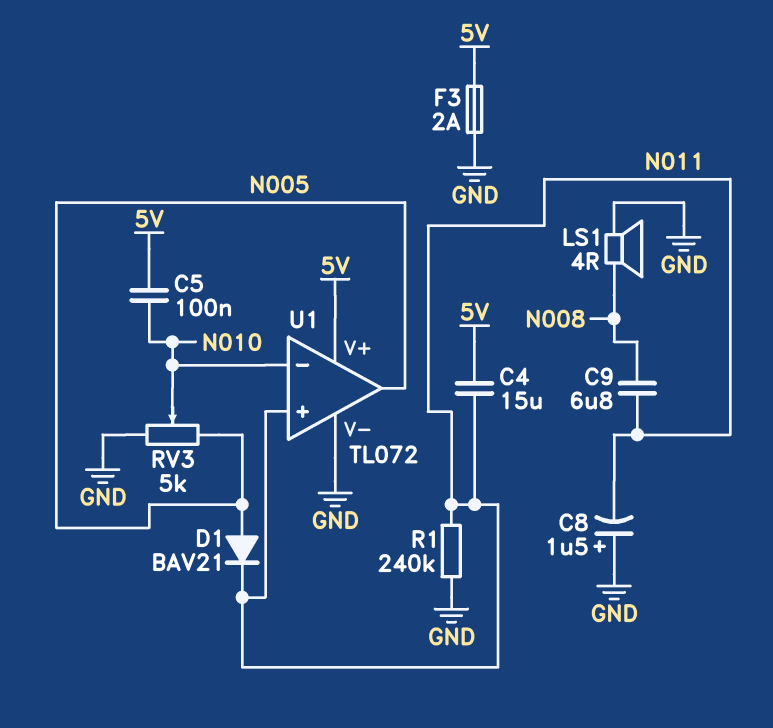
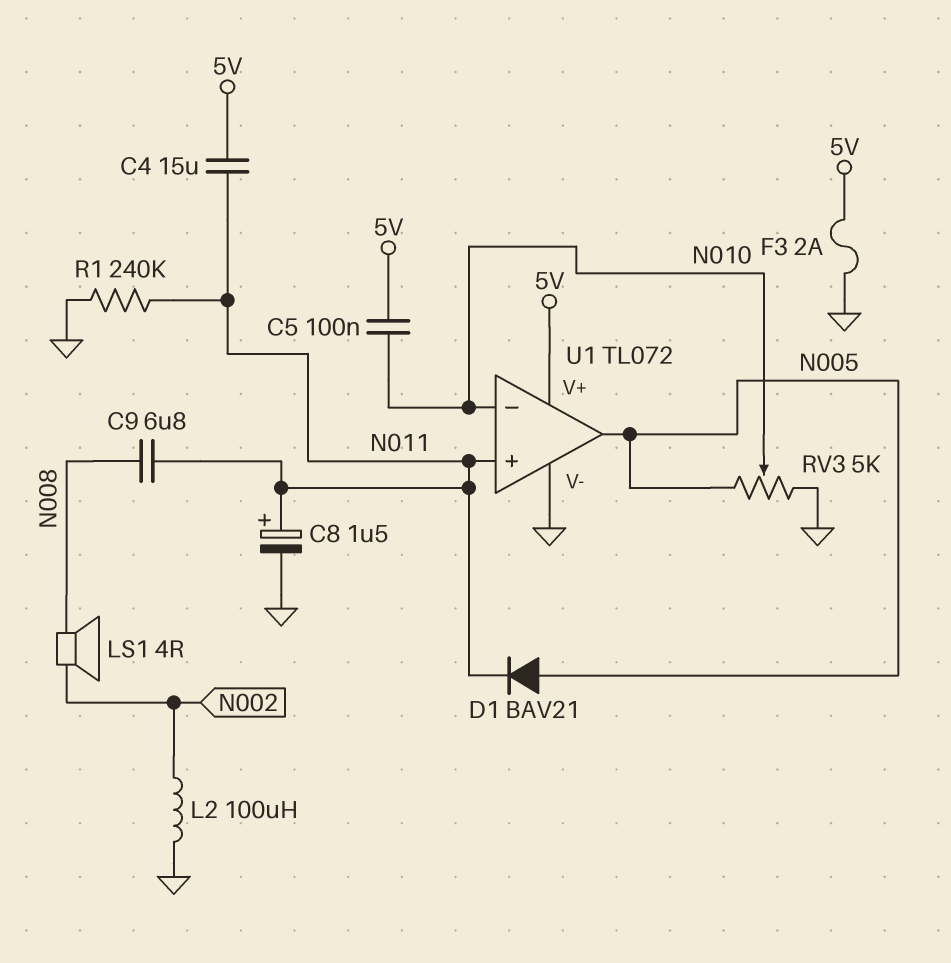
C8: 1.5uF (plus GND, minus N011) -> 1.5uF (plus N011, minus GND)
L2: none -> 100uH (GND, N002)
LS1: speaker 4R (GND, N008) -> speaker 4R (N002, N008)

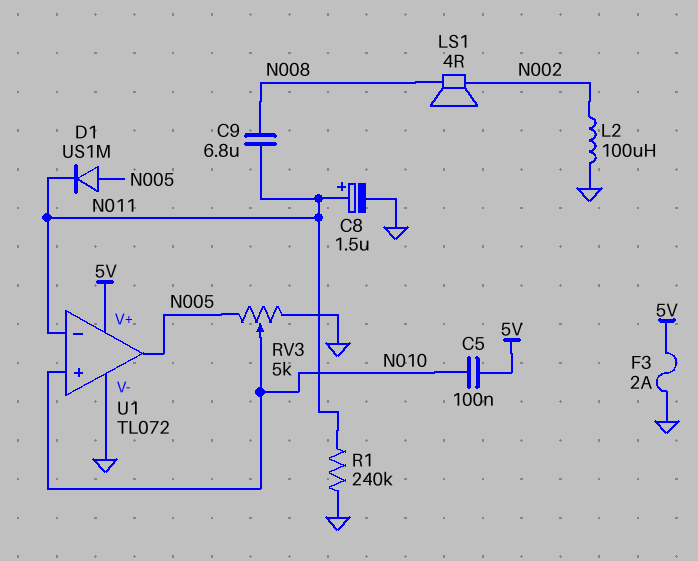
C4: 15uF (5V, N011) -> none
D1: diode BAV21 (A N005, K N011) -> diode US1M (A N005, K N011)
U1 pin in+: N011 -> N010
U1 pin in-: N010 -> N011

